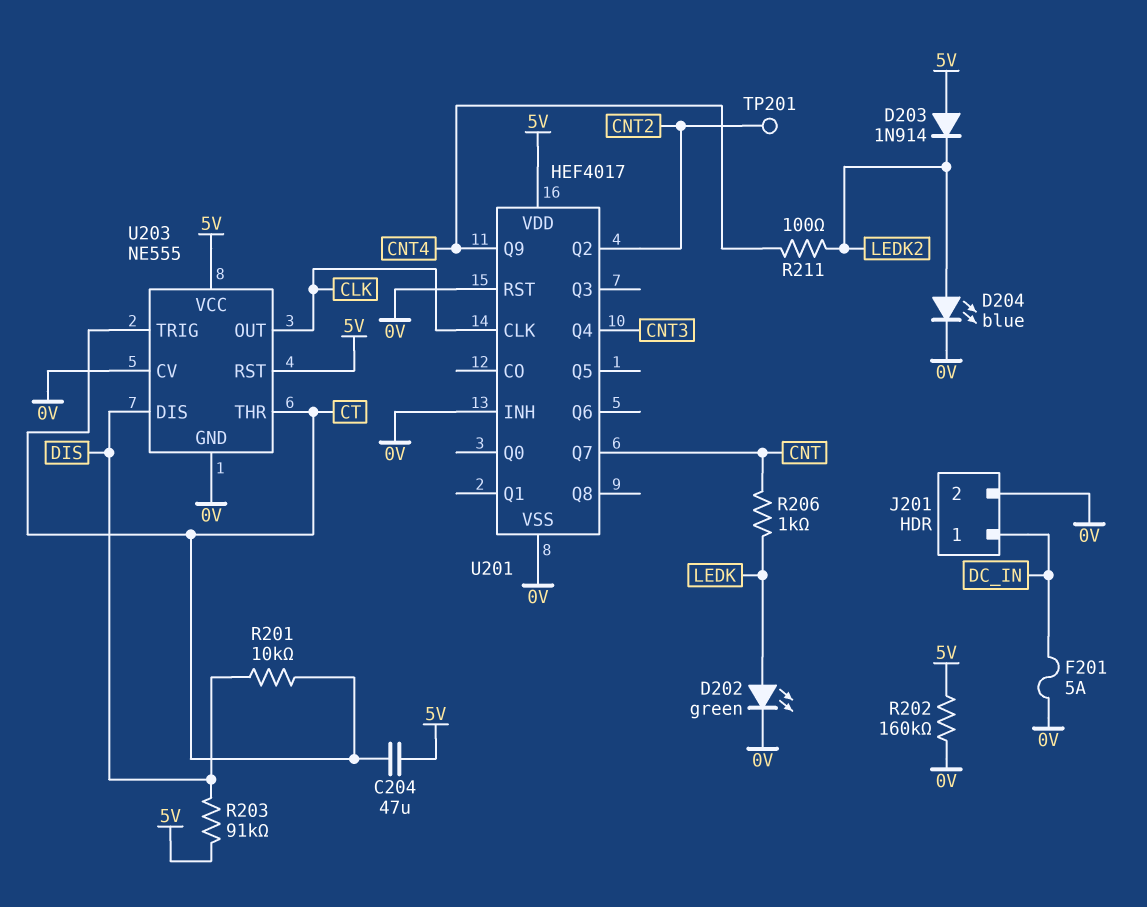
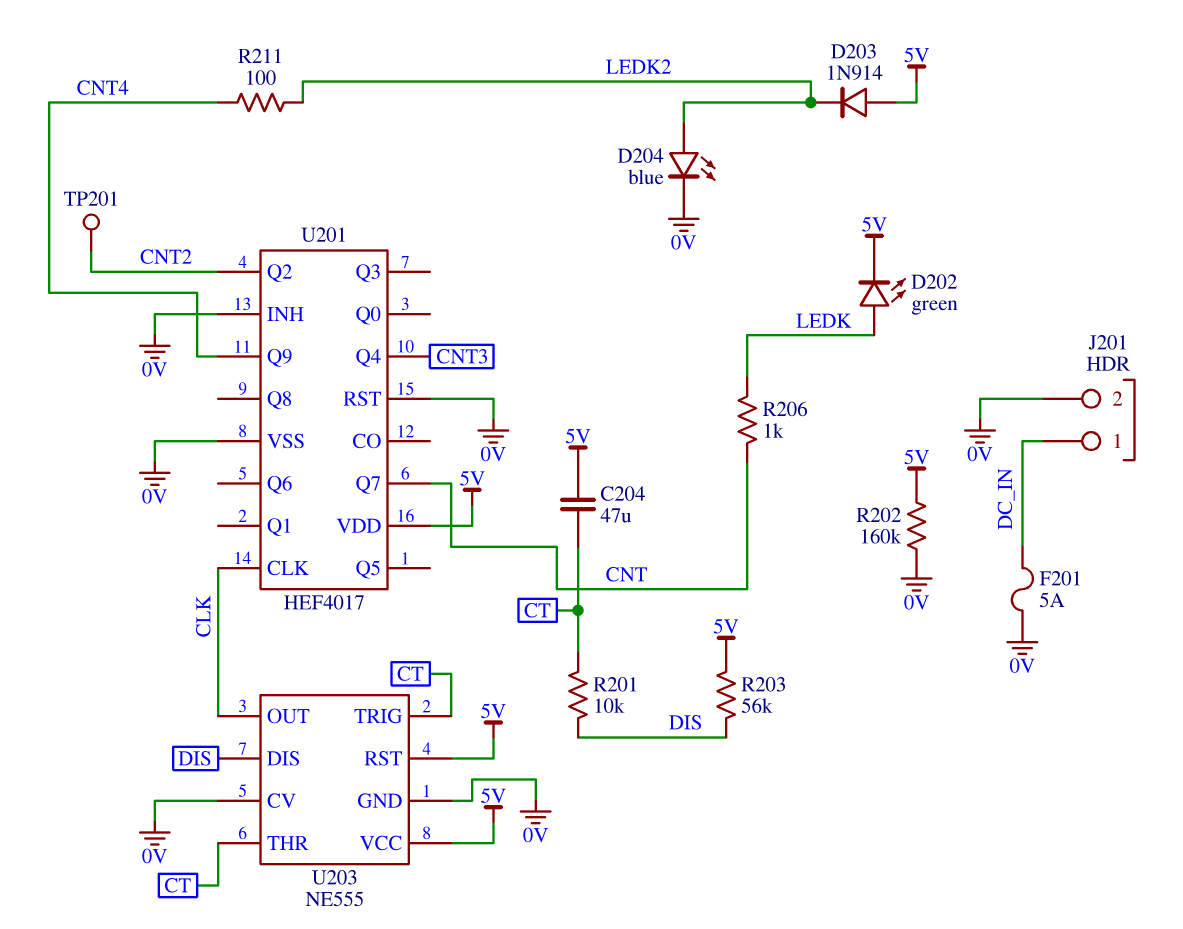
D202: LED green (A LEDK, K 0V) -> LED green (A LEDK, K 5V)
R203: 91k (5V, DIS) -> 56k (5V, DIS)

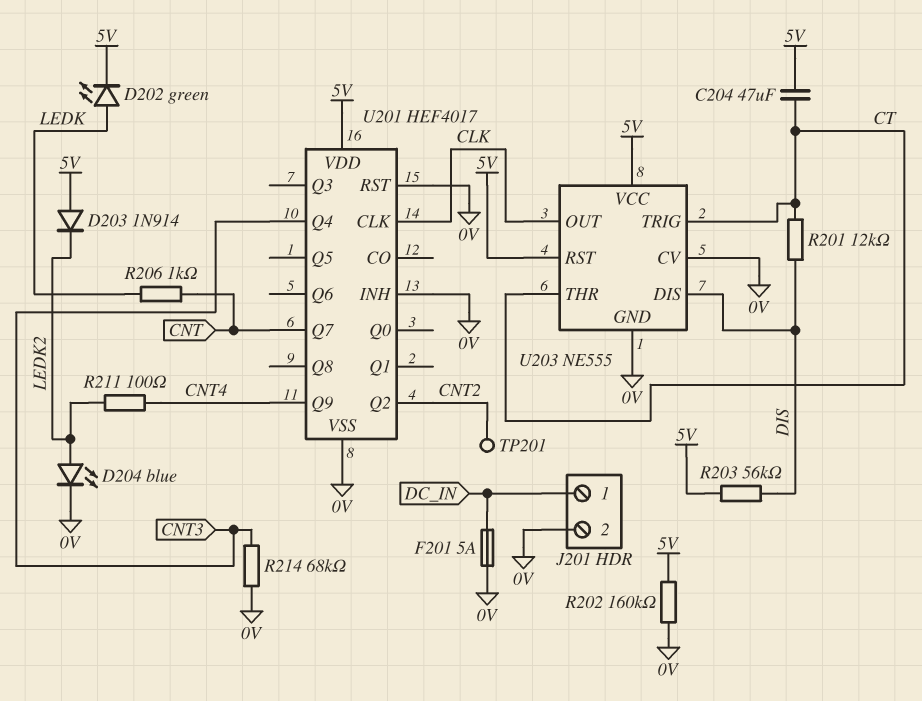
R201: 10k (CT, DIS) -> 12k (CT, DIS)
R214: none -> 68k (0V, CNT3)

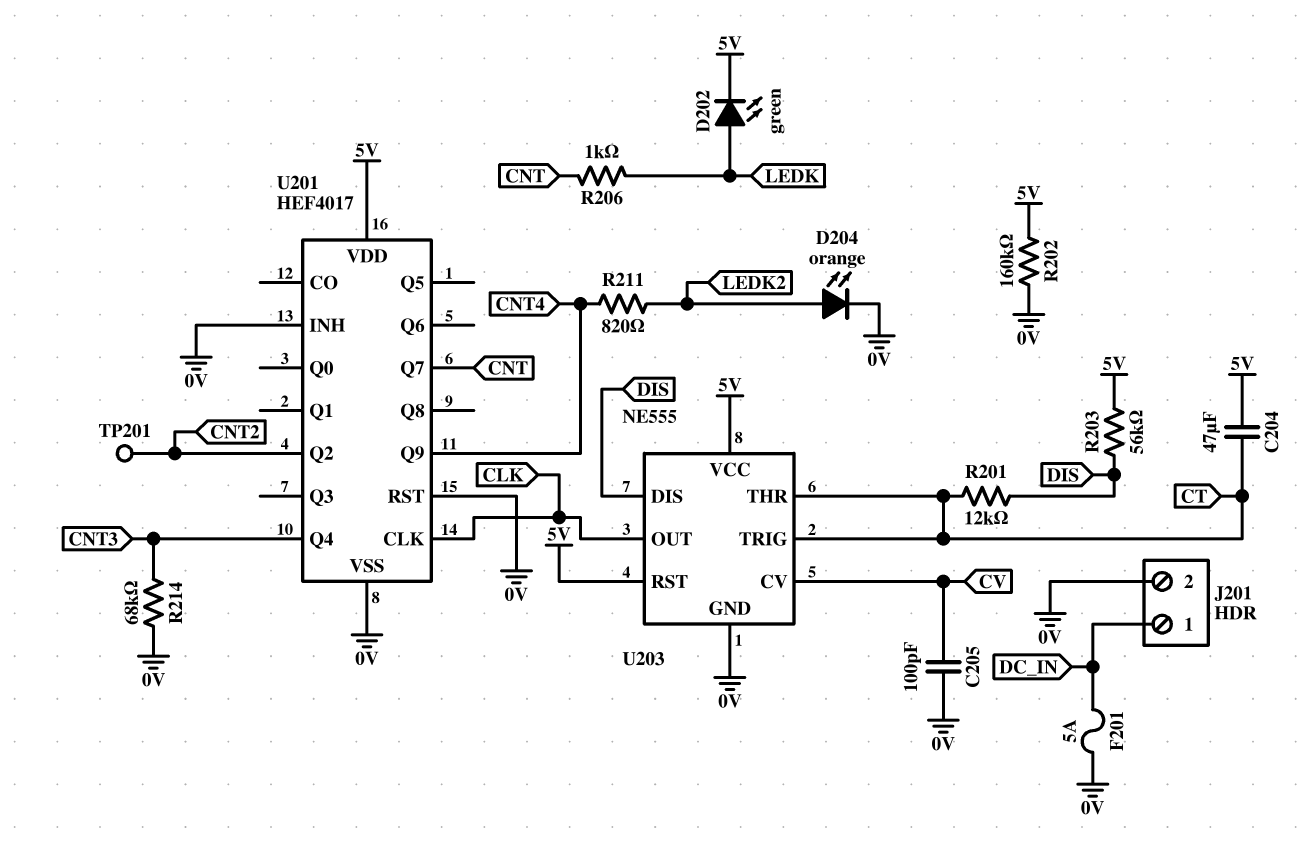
C205: none -> 100pF (0V, CV)
D203: diode 1N914 (A 5V, K LEDK2) -> none
D204: LED blue (A LEDK2, K 0V) -> LED orange (A LEDK2, K 0V)
R211: 100 (CNT4, LEDK2) -> 820 (CNT4, LEDK2)
U203 pin CV: 0V -> CV

